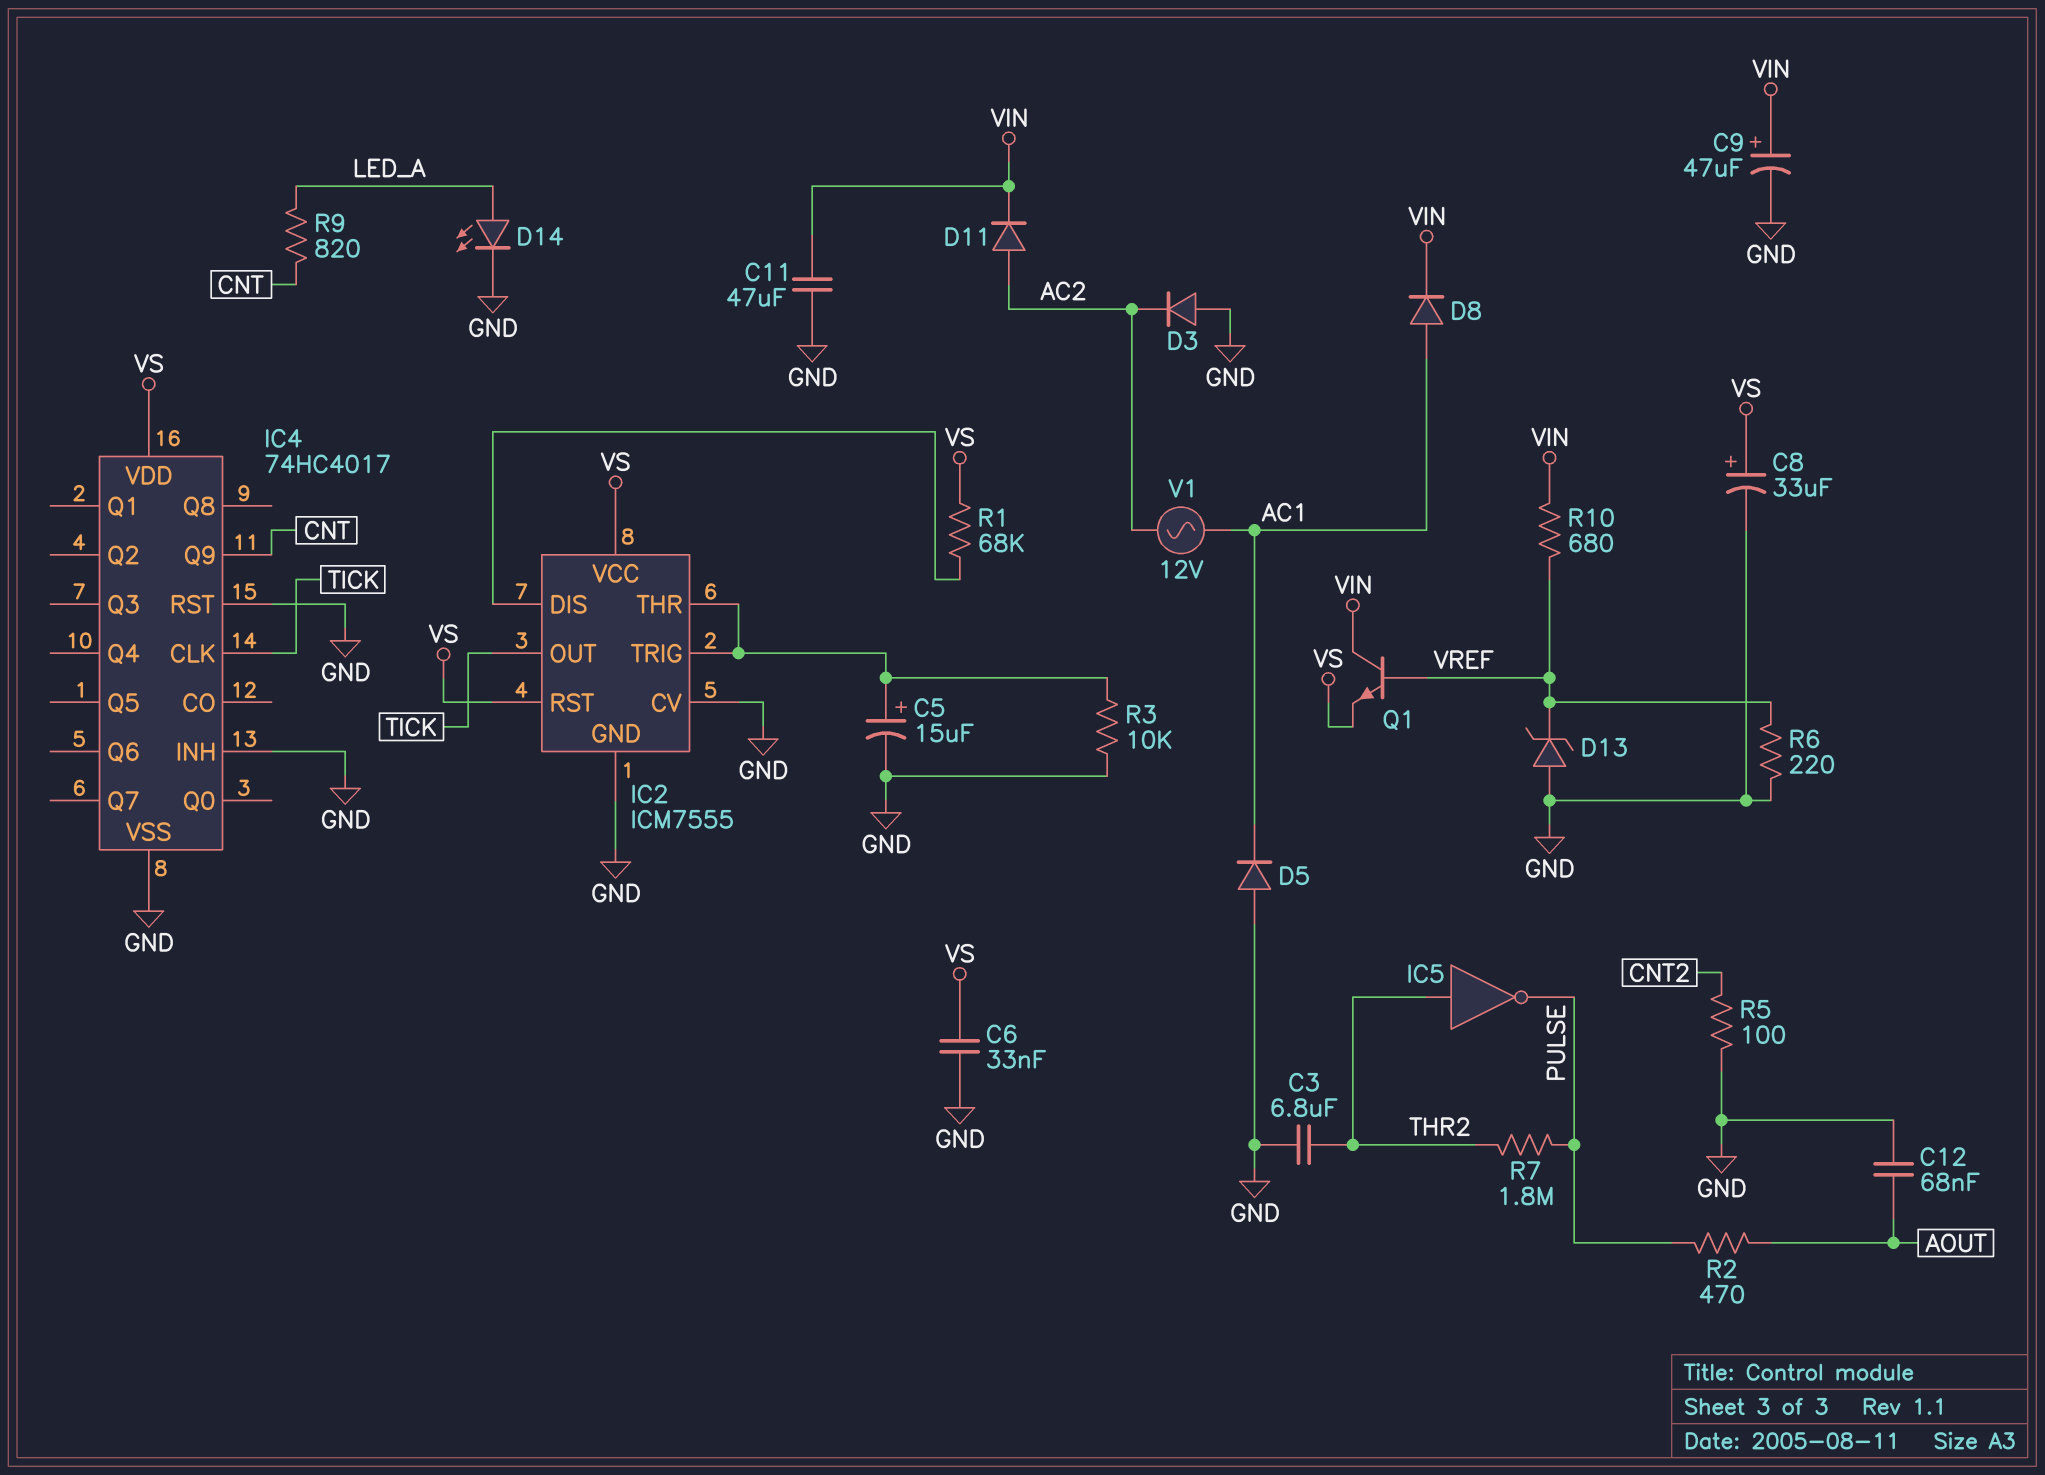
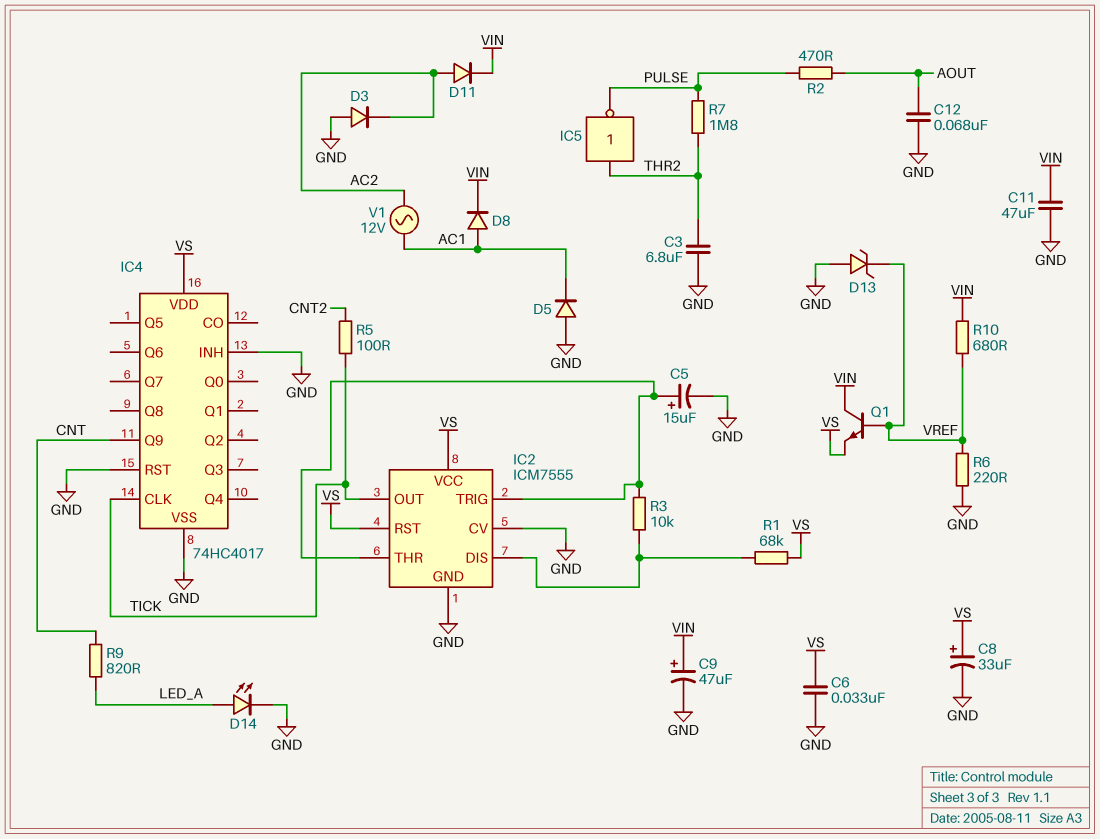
R3: 10k (GND, IC2/THR) -> 10k (IC2/DIS, IC2/THR)
R5: 100 (CNT2, GND) -> 100 (CNT2, TICK)

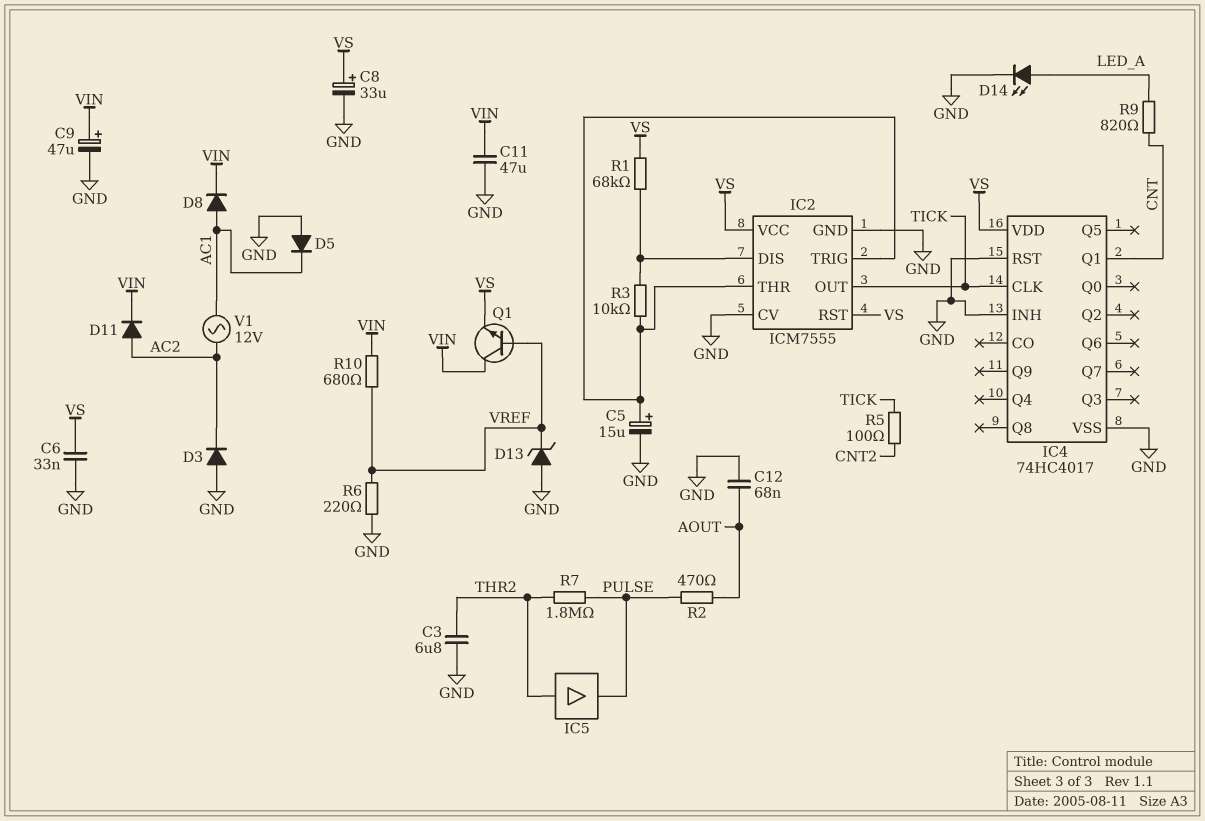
IC4 pin Q1: none -> CNT
IC4 pin Q9: CNT -> none
IC5: NOT (in THR2, out PULSE) -> buffer (in THR2, out PULSE)

